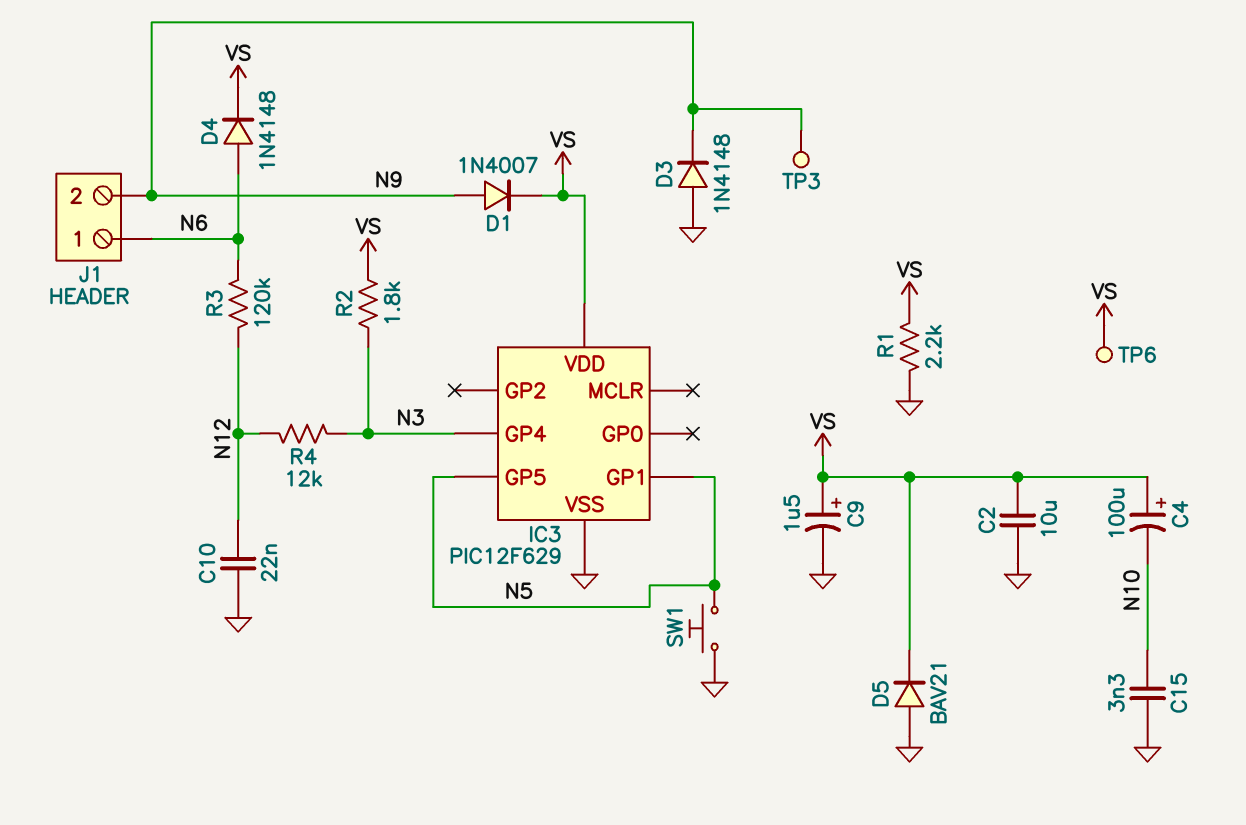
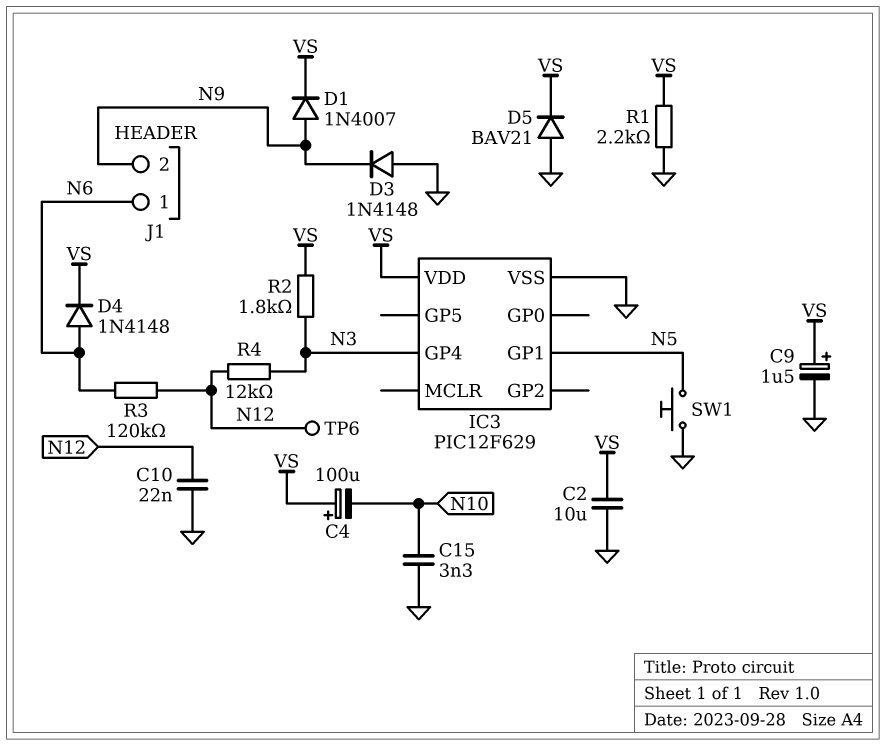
IC3 pin GP5: N5 -> none
TP3: test point (N9) -> none
TP6: test point (VS) -> test point (N12)

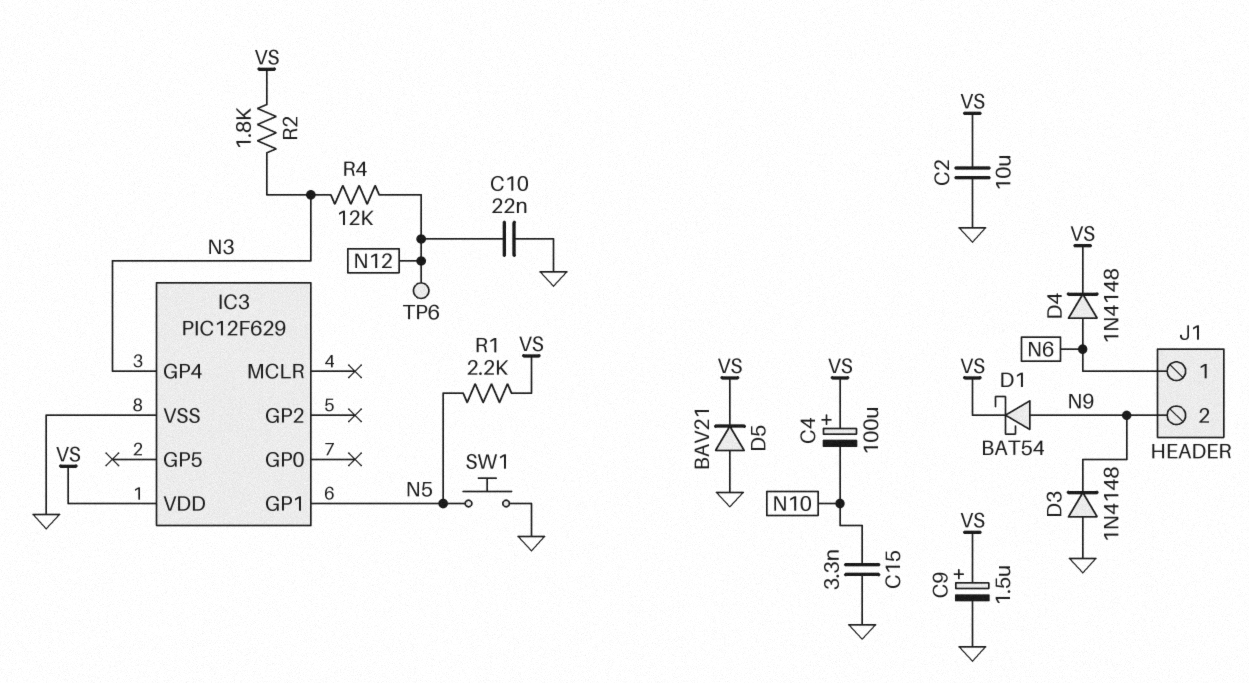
D1: diode 1N4007 (A N9, K VS) -> schottky BAT54 (A N9, K VS)
R1: 2.2k (GND, VS) -> 2.2k (N5, VS)
R3: 120k (N6, N12) -> none

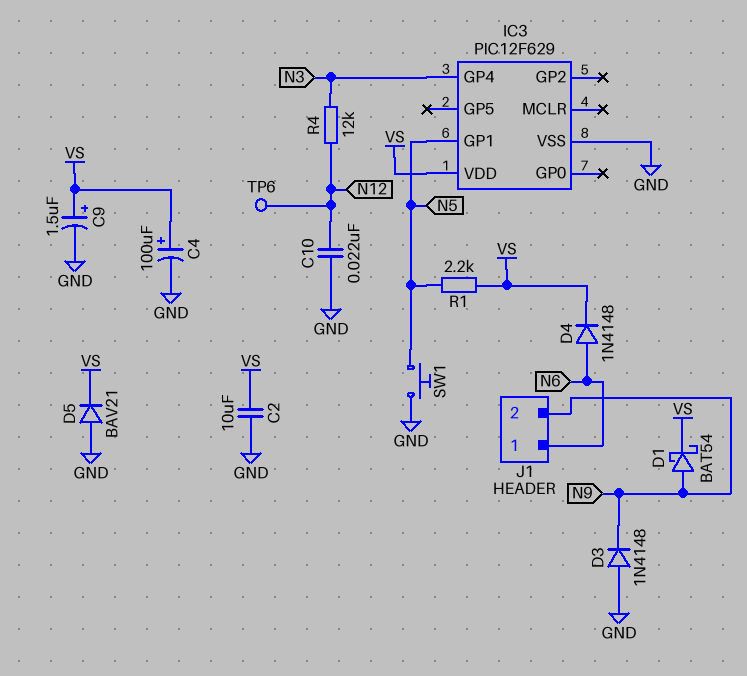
C4: 100uF (plus VS, minus N10) -> 100uF (plus VS, minus GND)
C15: 3.3nF (GND, N10) -> none
R2: 1.8k (N3, VS) -> none

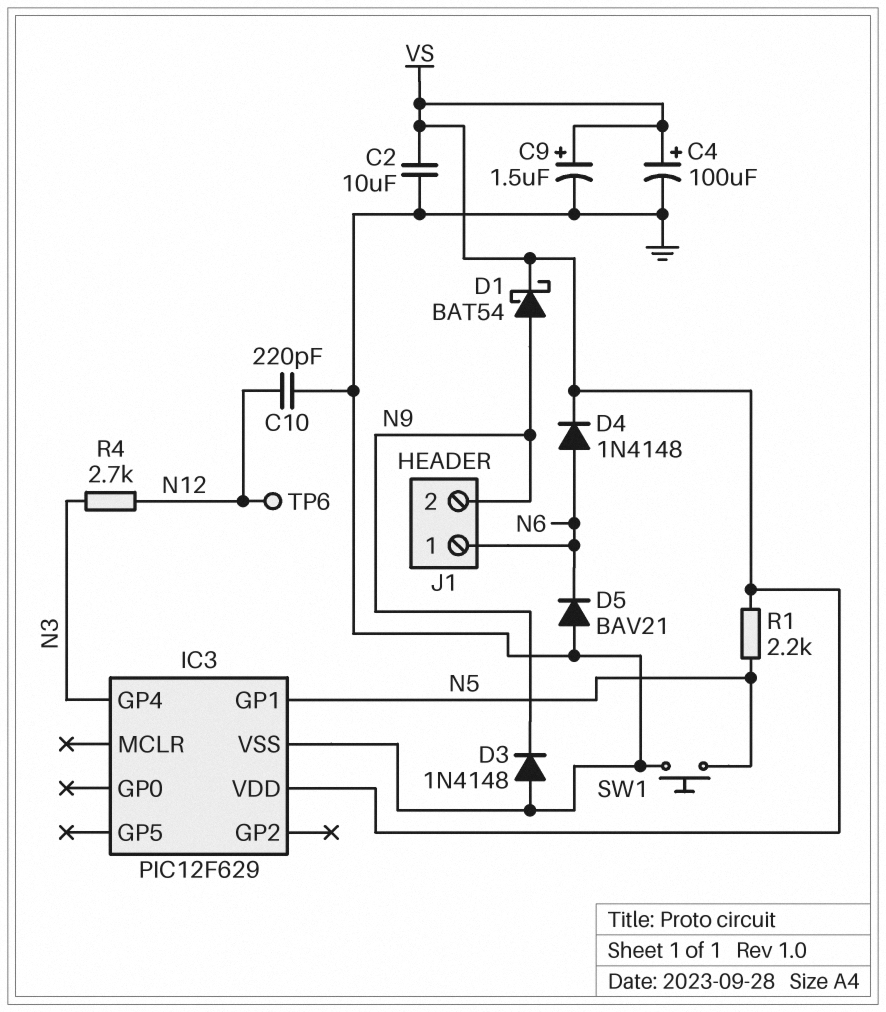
C10: 22nF (GND, N12) -> 220pF (GND, N12)
D5: diode BAV21 (A GND, K VS) -> diode BAV21 (A GND, K N6)
R4: 12k (N3, N12) -> 2.7k (N3, N12)

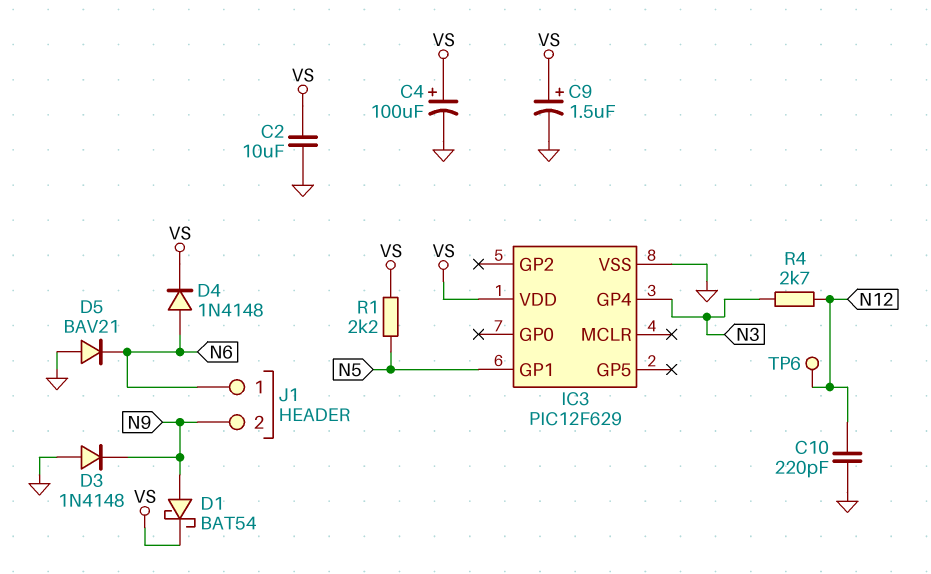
SW1: button (GND, N5) -> none

